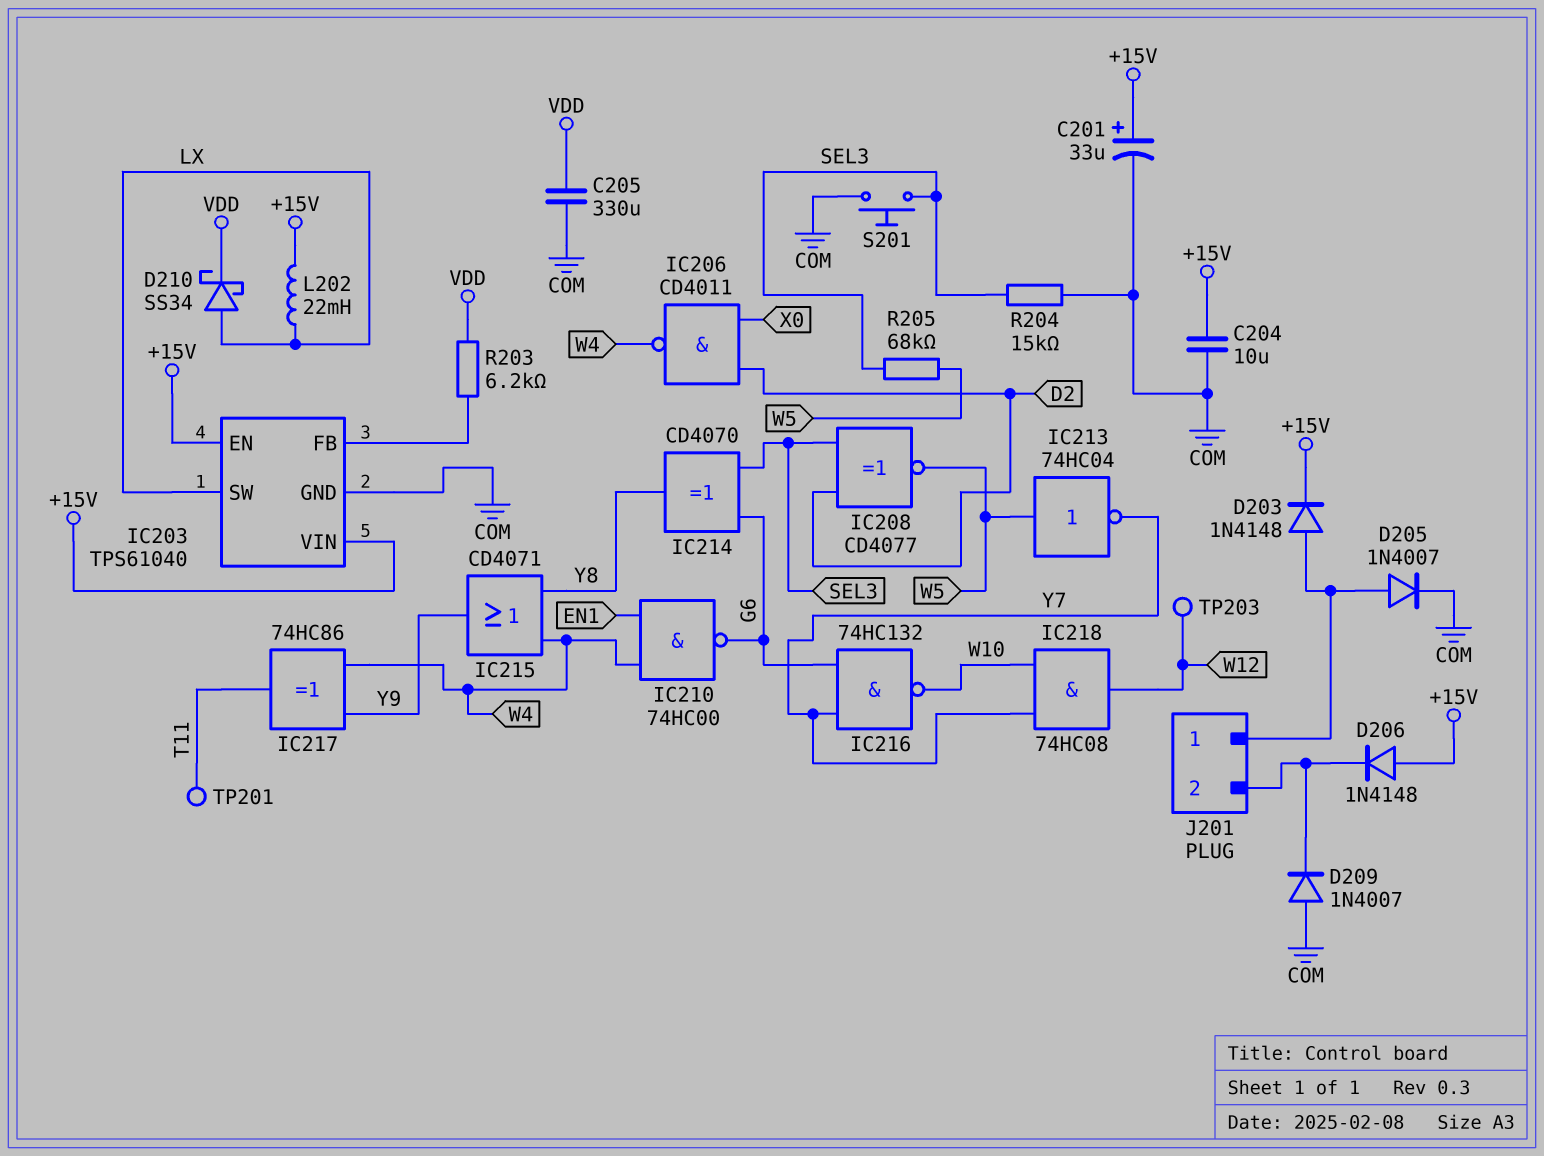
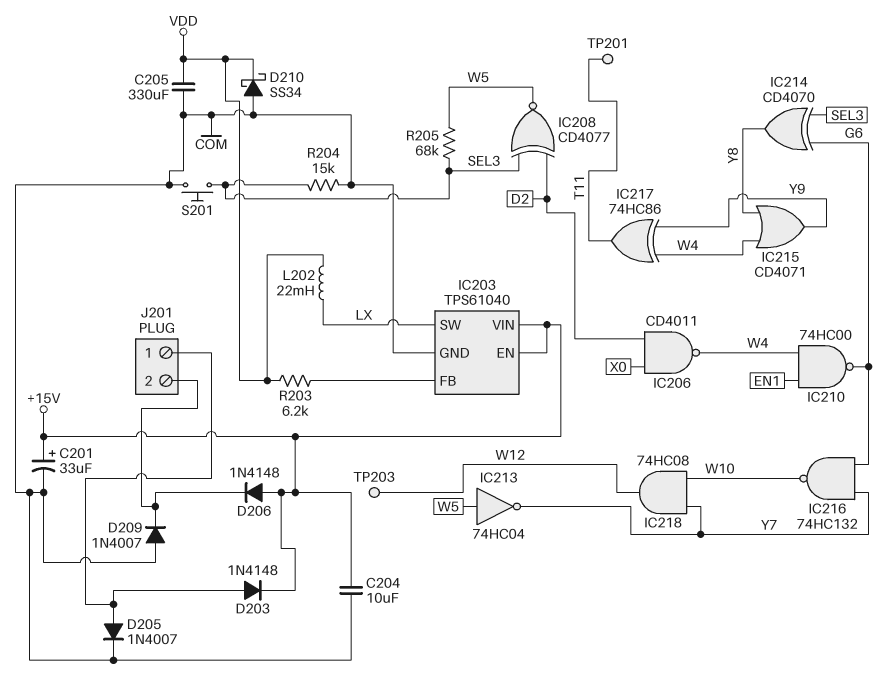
D210: schottky SS34 (A LX, K VDD) -> schottky SS34 (A COM, K VDD)
L202: 22mH (+15V, LX) -> 22mH (LX, VDD)

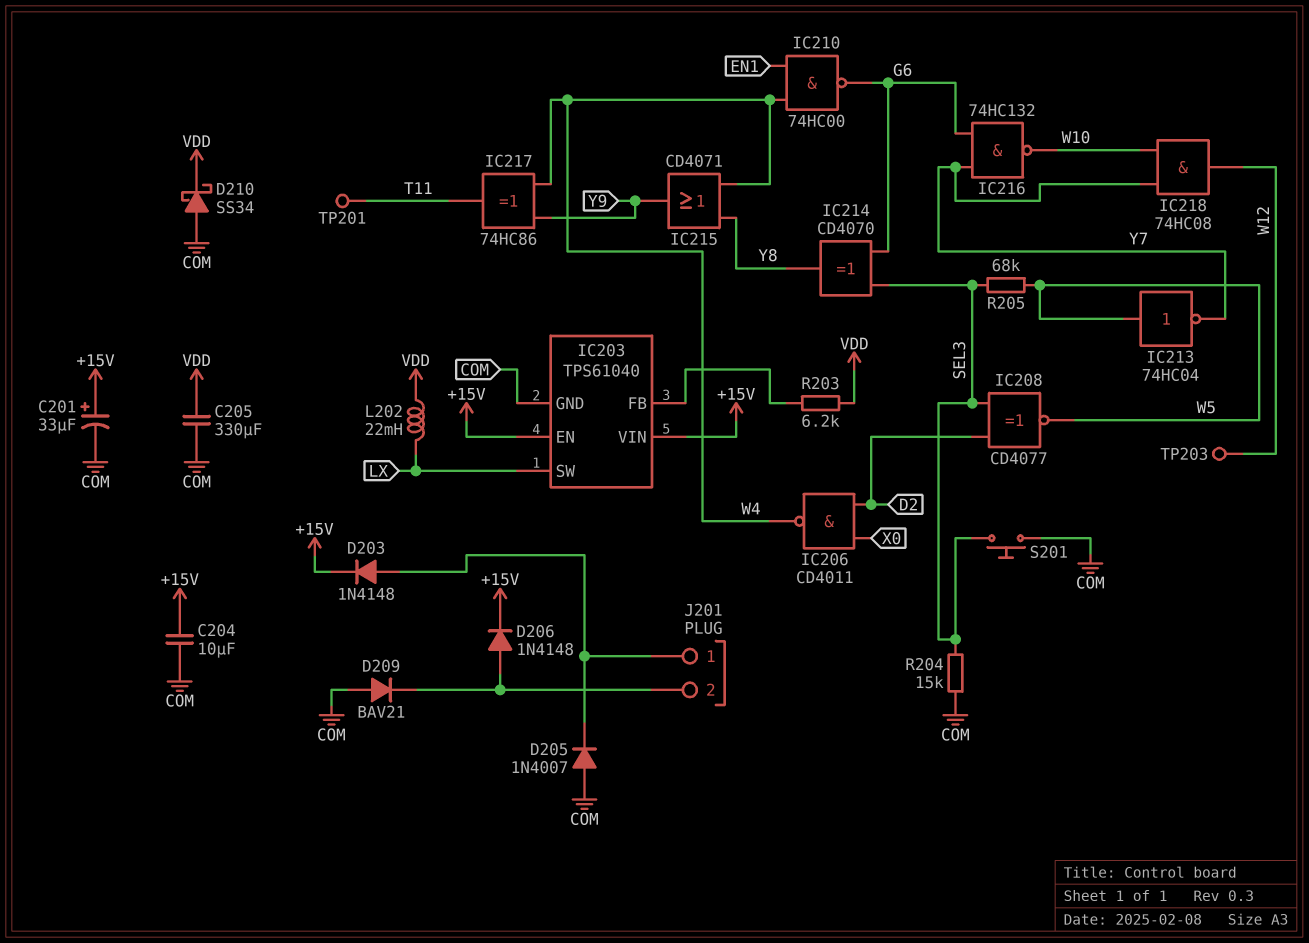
D205: diode 1N4007 (A J201/1, K COM) -> diode 1N4007 (A COM, K J201/1)
D206: diode 1N4148 (A +15V, K J201/2) -> diode 1N4148 (A J201/2, K +15V)
D209: diode 1N4007 (A COM, K J201/2) -> diode BAV21 (A COM, K J201/2)

